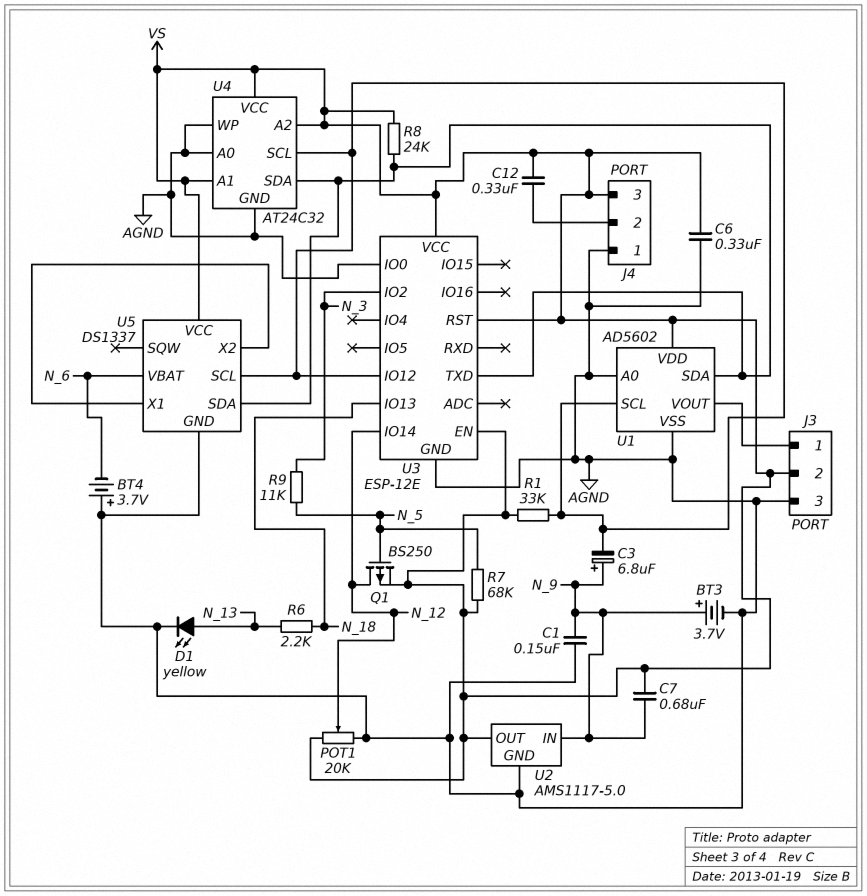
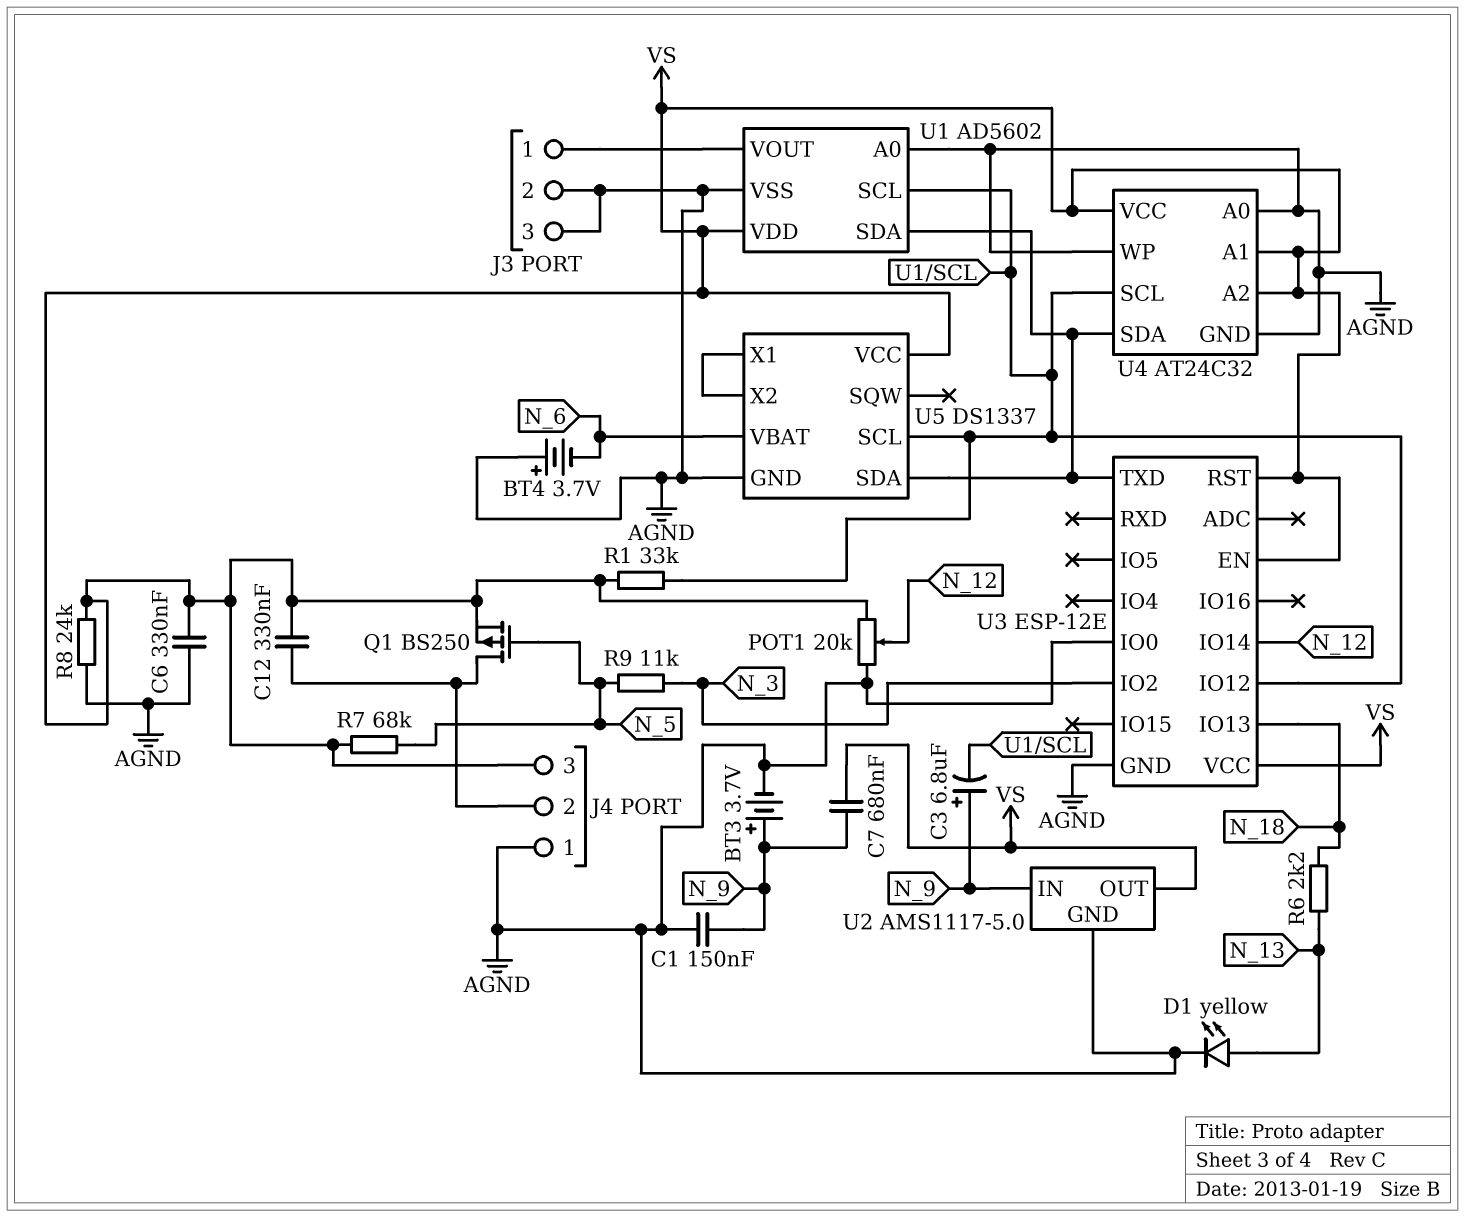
J3 pin 2: VS -> AGND
Q1: PMOS BS250 (G N_5, D N_12, S VS) -> PMOS BS250 (G N_5, D J4/2, S VS)
R8: 24k (U1/SDA, VS) -> 24k (AGND, VS)

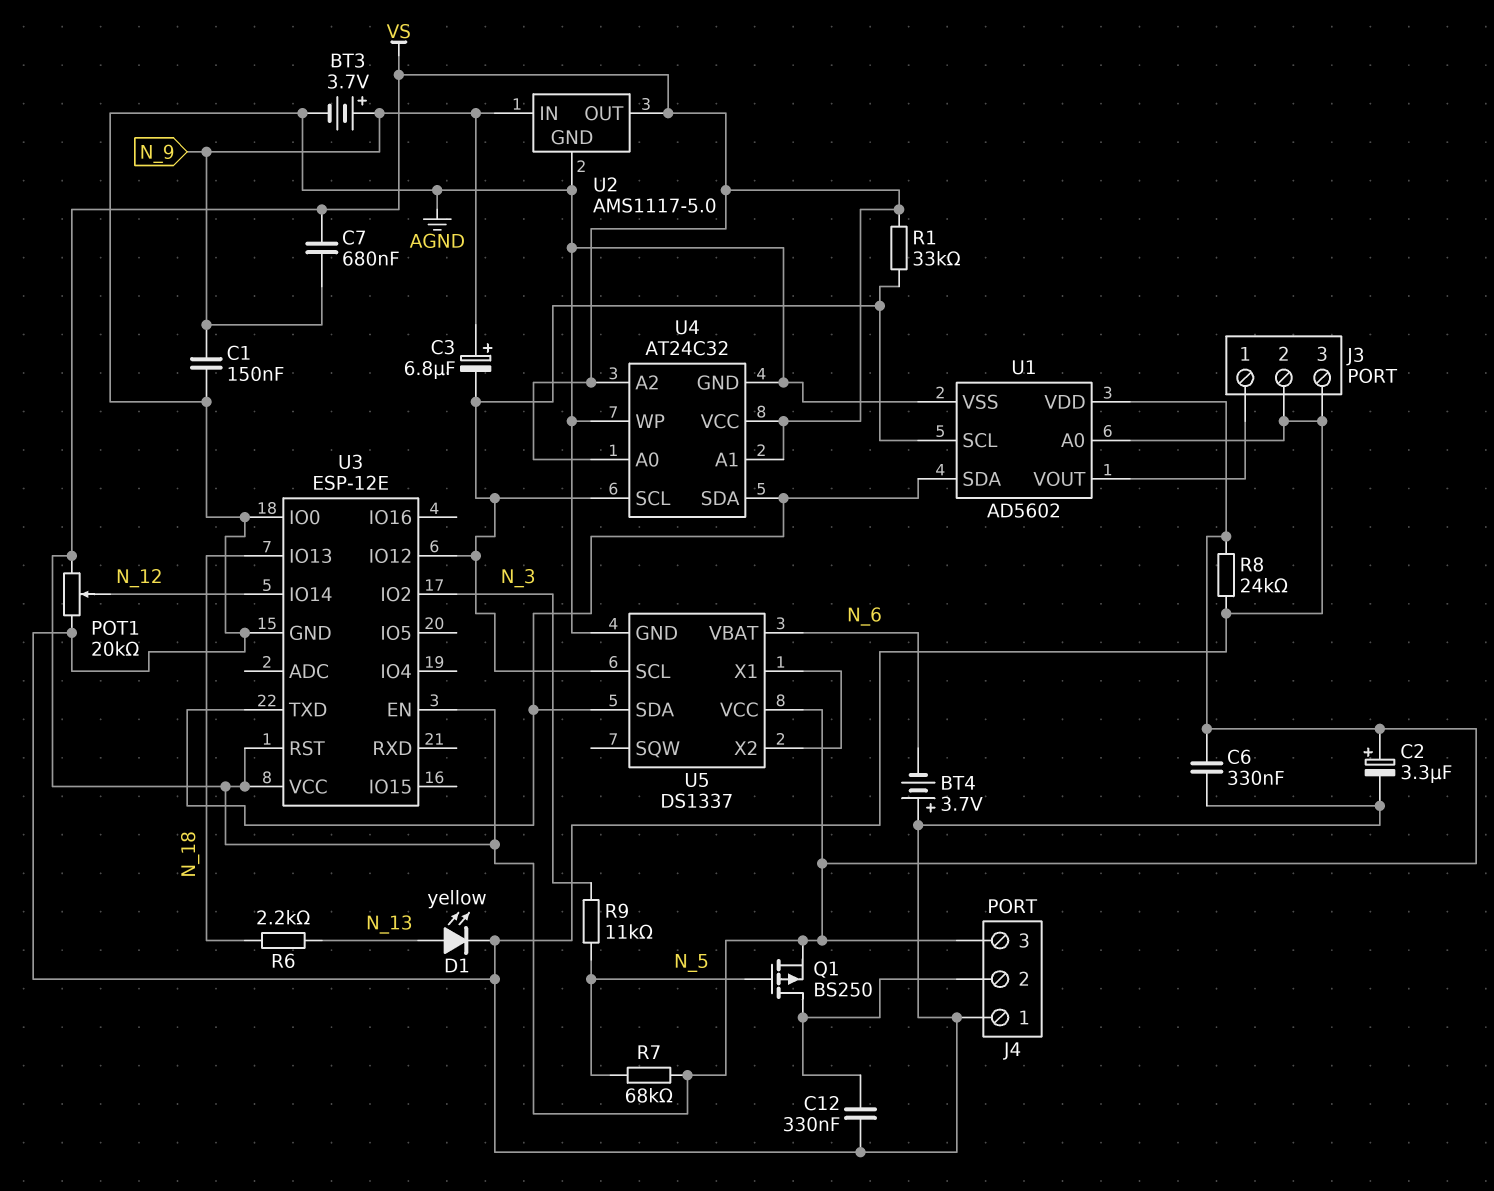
C2: none -> 3.3uF (plus VS, minus AGND)
C12: 330nF (J4/2, VS) -> 330nF (AGND, J4/2)
U4 pin A0: AGND -> VS

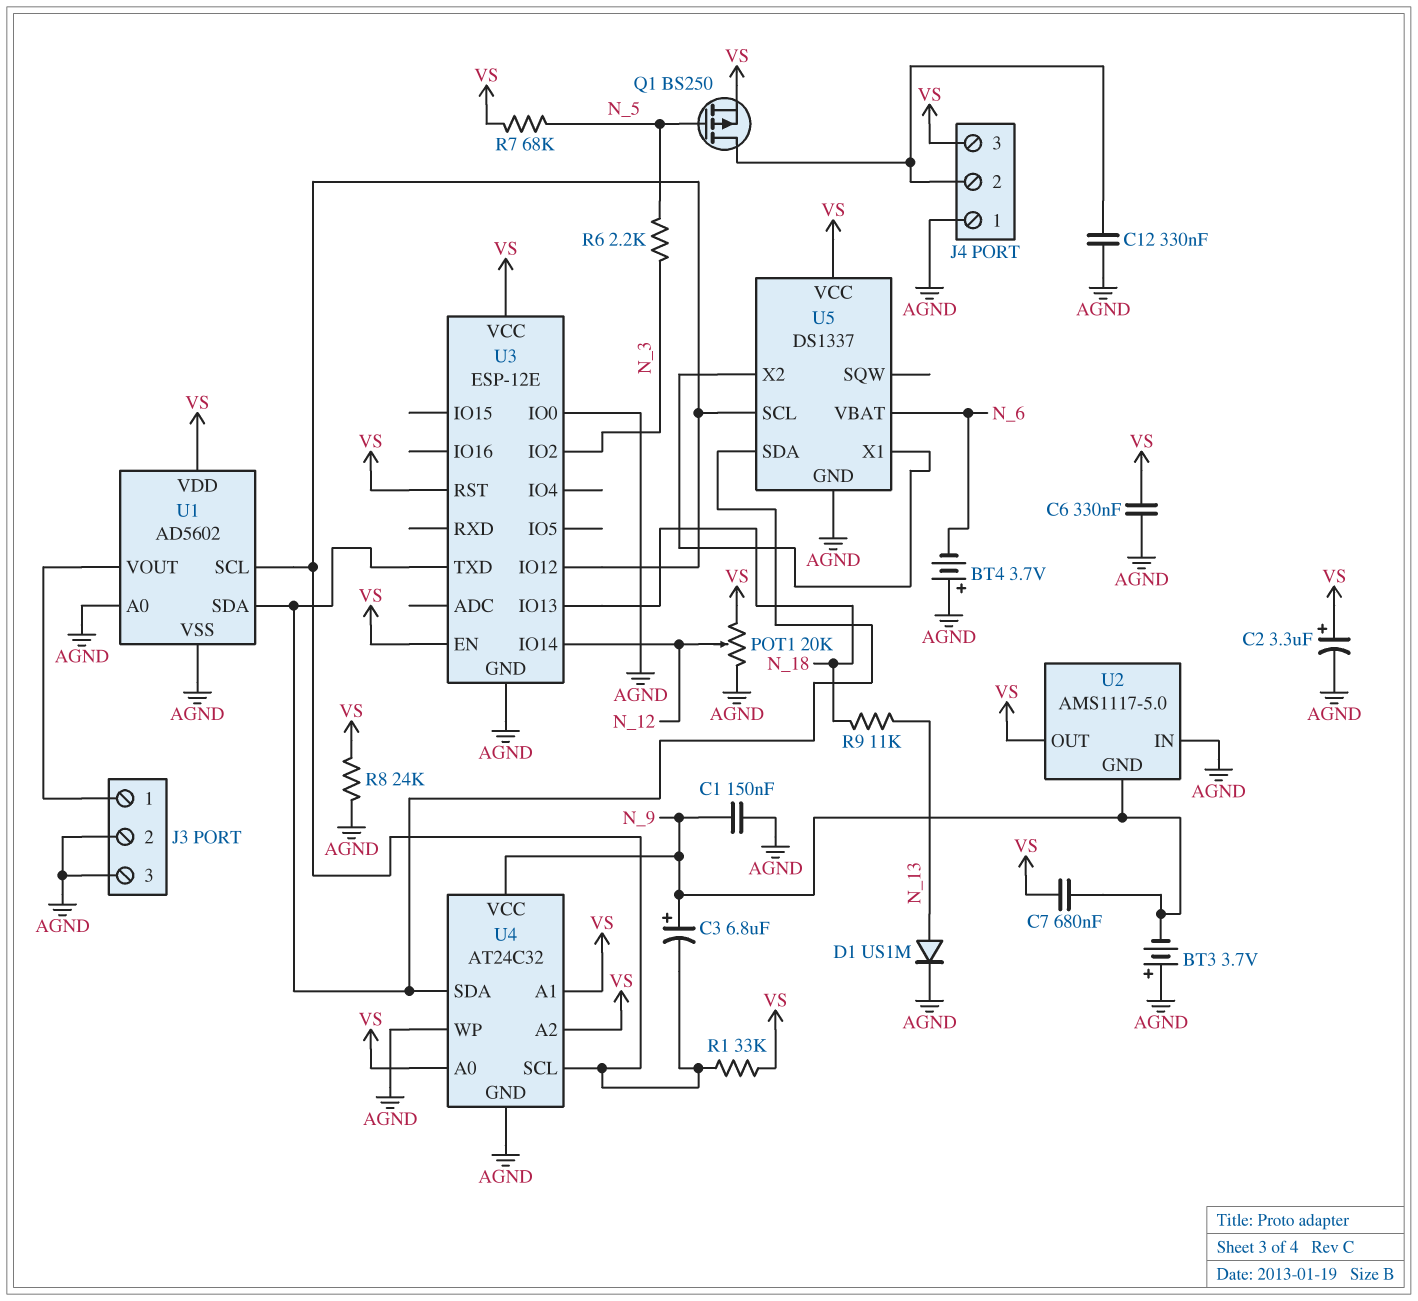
BT3: 3.7V (plus N_9, minus AGND) -> 3.7V (plus AGND, minus N_9)
D1: LED yellow (A N_13, K AGND) -> diode US1M (A N_13, K AGND)
R6: 2.2k (N_13, N_18) -> 2.2k (N_3, N_5)
R9: 11k (N_3, N_5) -> 11k (N_13, N_18)
U2 pin GND: AGND -> N_9
U2 pin IN: N_9 -> AGND
U4 pin VCC: VS -> N_9

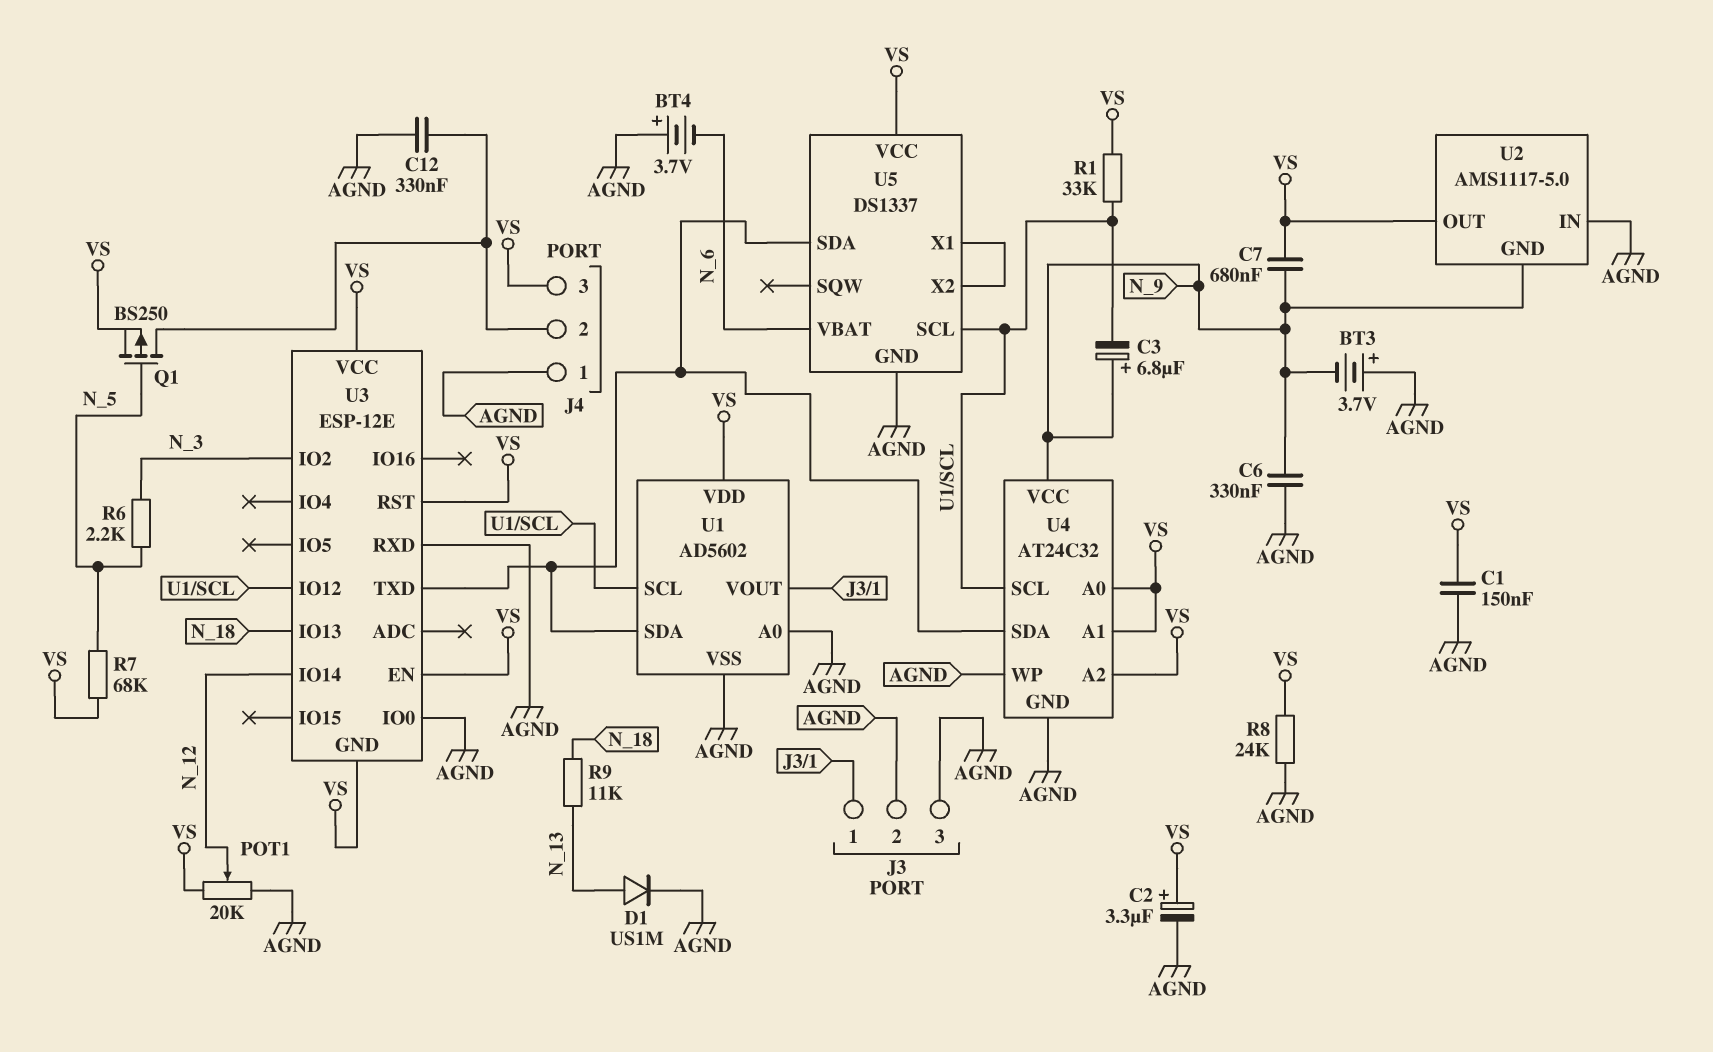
C1: 150nF (AGND, N_9) -> 150nF (AGND, VS)
C6: 330nF (AGND, VS) -> 330nF (AGND, N_9)
U3 pin GND: AGND -> VS
U3 pin RXD: none -> AGND

